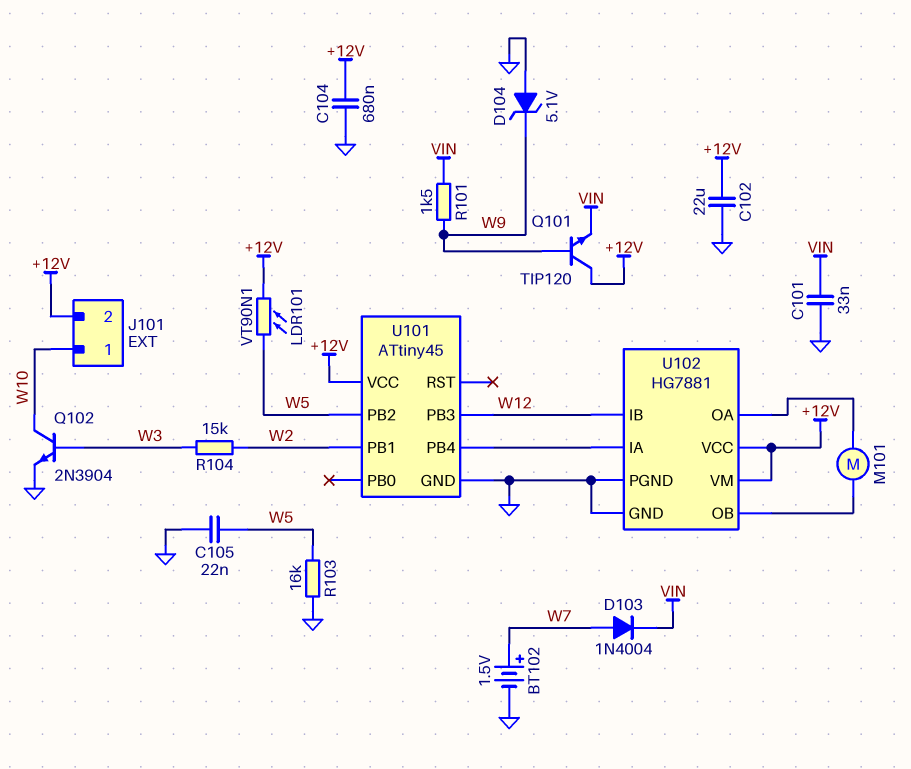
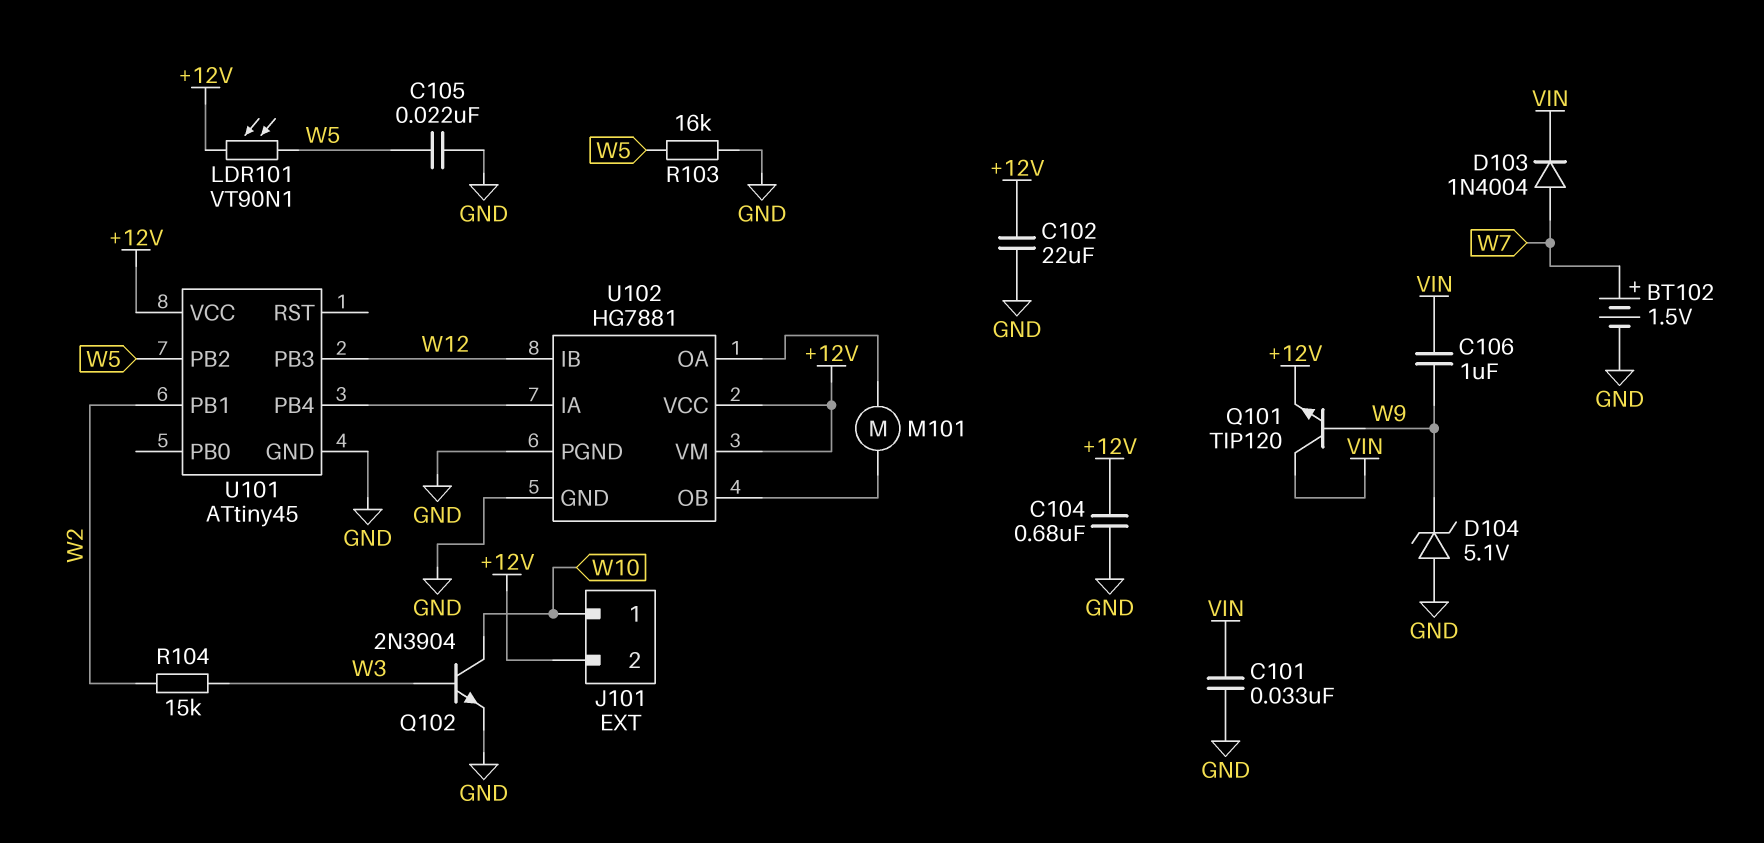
C106: none -> 1uF (VIN, W9)
Q101: NPN TIP120 (B W9, C +12V, E VIN) -> NPN TIP120 (B W9, C VIN, E +12V)
R101: 1.5k (VIN, W9) -> none

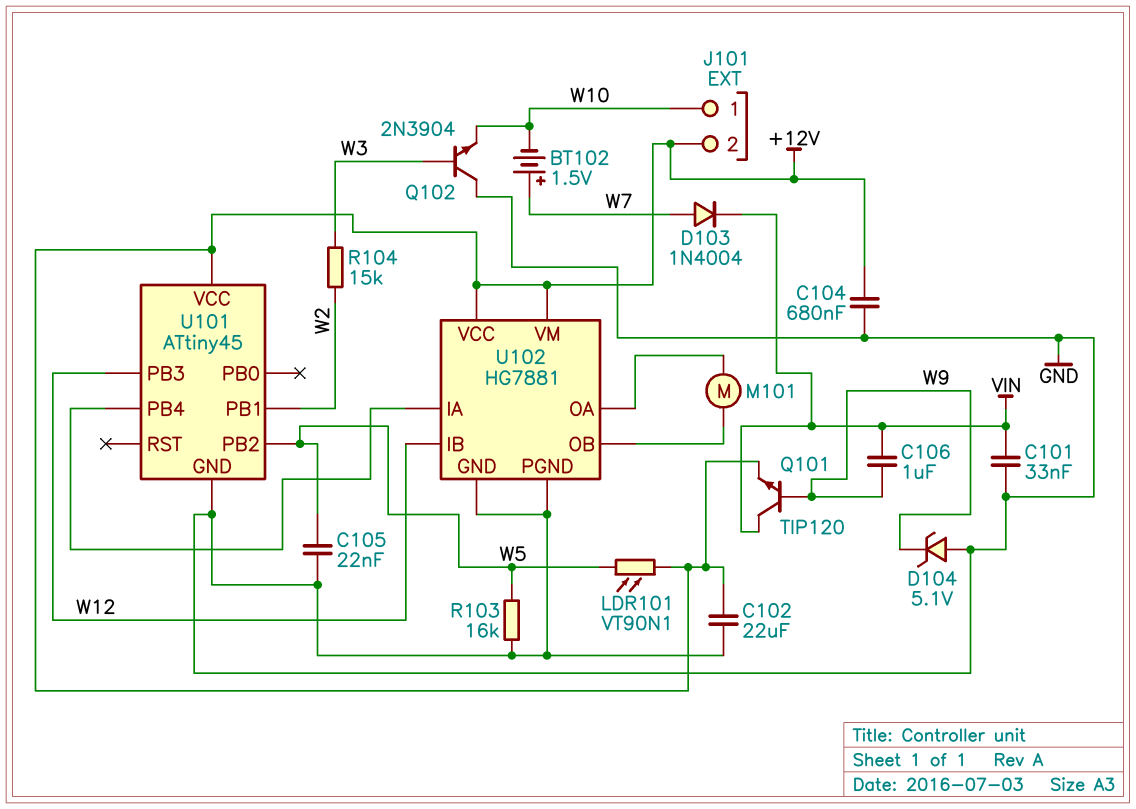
BT102: 1.5V (plus W7, minus GND) -> 1.5V (plus W7, minus W10)
Q102: NPN 2N3904 (B W3, C W10, E GND) -> NPN 2N3904 (B W3, C GND, E W10)

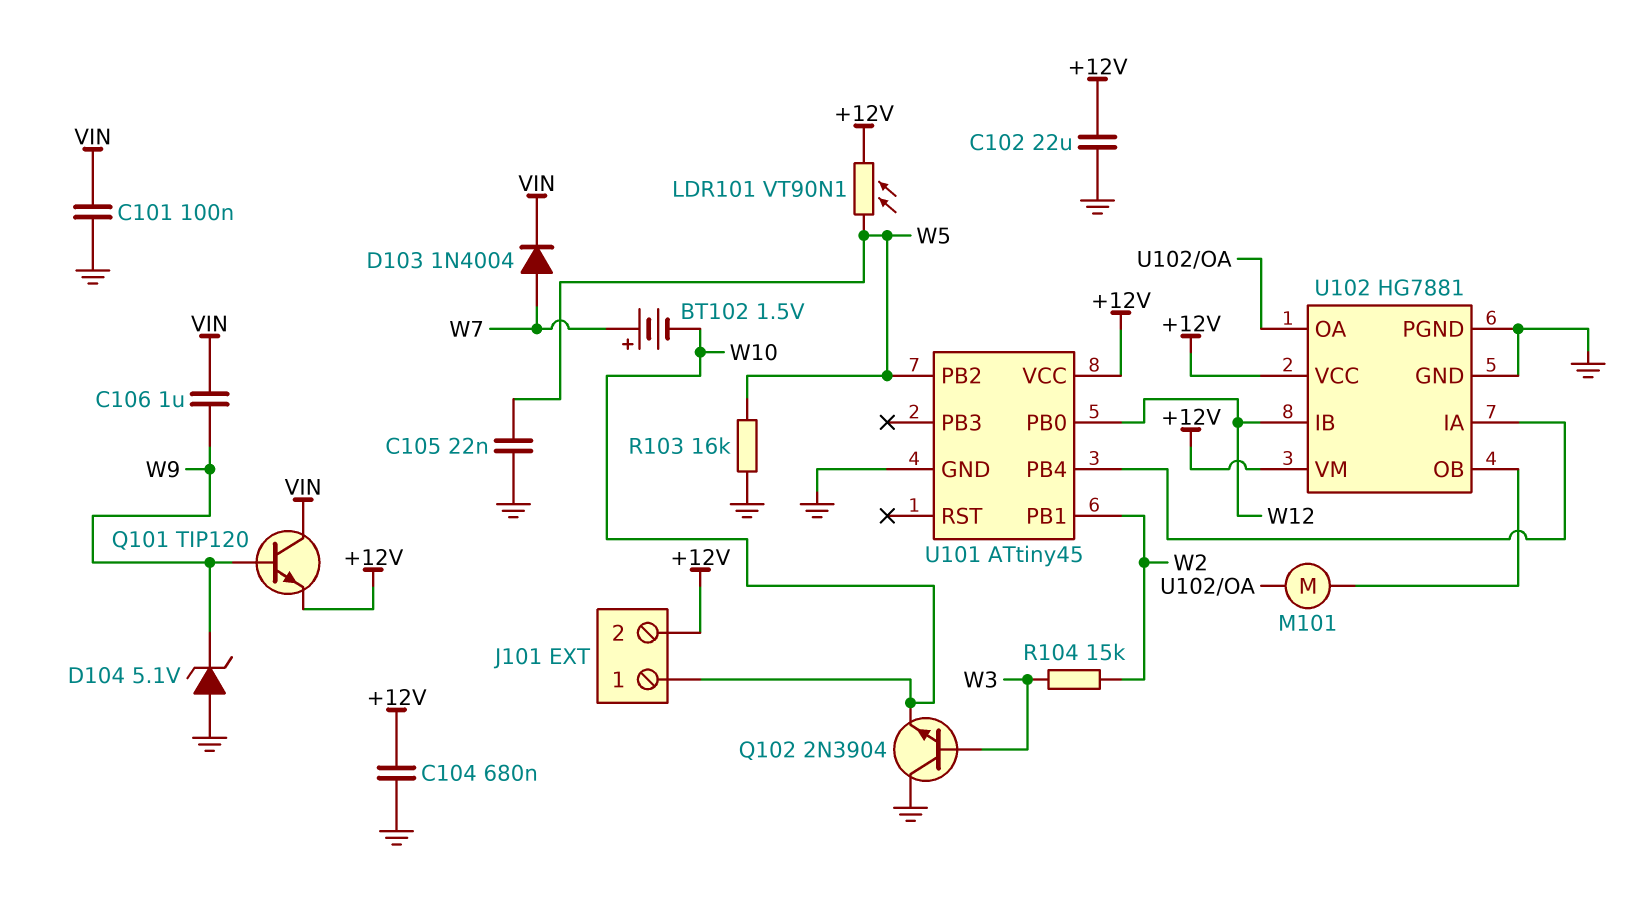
C101: 33nF (GND, VIN) -> 100nF (GND, VIN)
U101 pin PB0: none -> W12
U101 pin PB3: W12 -> none

